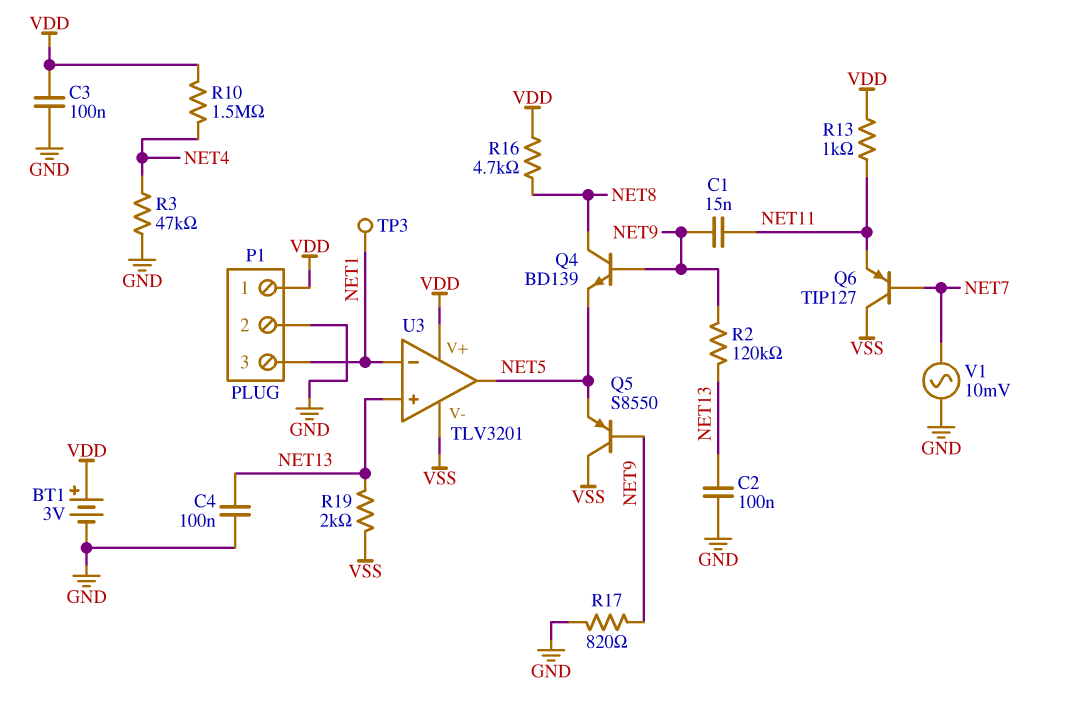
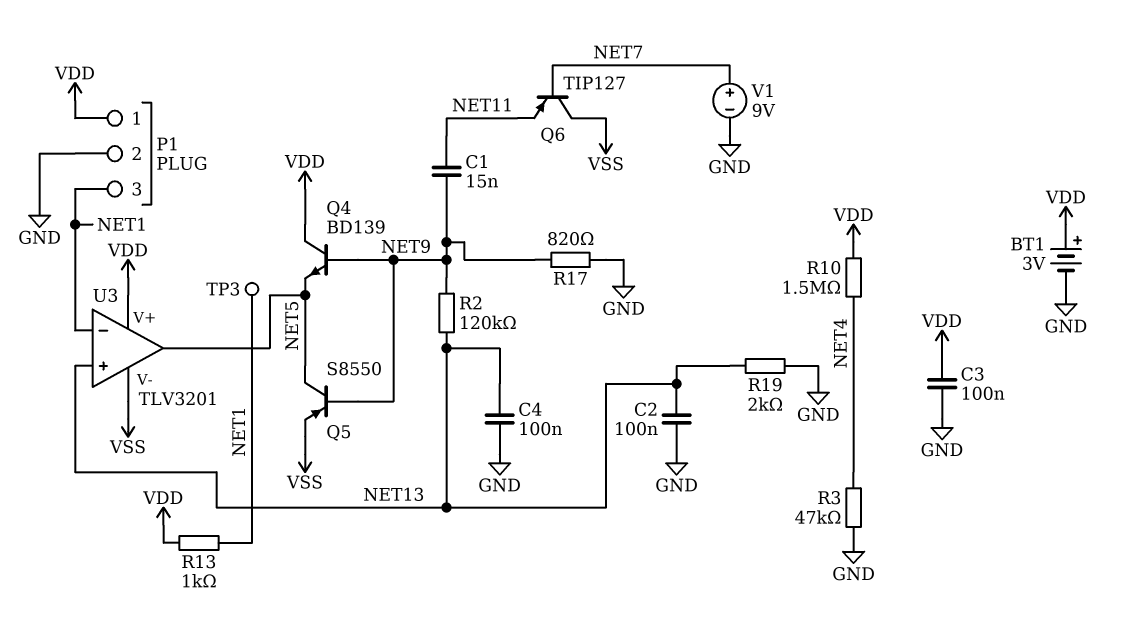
Q4: NPN BD139 (B NET9, C NET8, E NET5) -> NPN BD139 (B NET9, C VDD, E NET5)
Q5: PNP S8550 (B NET9, C VSS, E NET5) -> PNP S8550 (B NET9, C NET5, E VSS)
R13: 1k (NET11, VDD) -> 1k (NET1, VDD)
R16: 4.7k (NET8, VDD) -> none
R19: 2k (NET13, VSS) -> 2k (GND, NET13)
V1: AC 10mV (GND, NET7) -> 9V (plus NET7, minus GND)

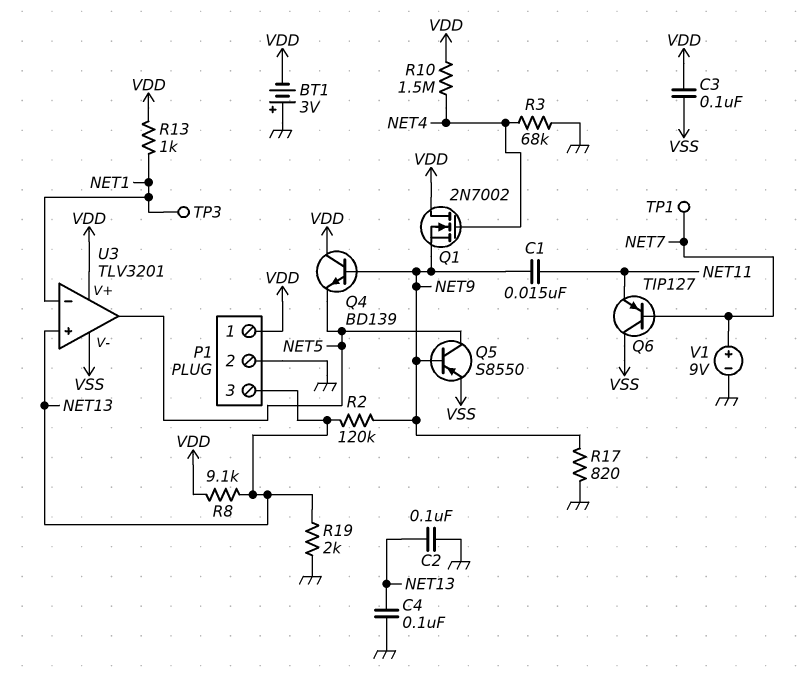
BT1: 3V (plus VDD, minus GND) -> 3V (plus GND, minus VDD)
C3: 100nF (GND, VDD) -> 100nF (VDD, VSS)
P1 pin 3: NET1 -> NET13
Q1: none -> NMOS 2N7002 (G NET4, D VDD, S NET9)
R3: 47k (GND, NET4) -> 68k (GND, NET4)
R8: none -> 9.1k (NET13, VDD)
TP1: none -> test point (NET7)

